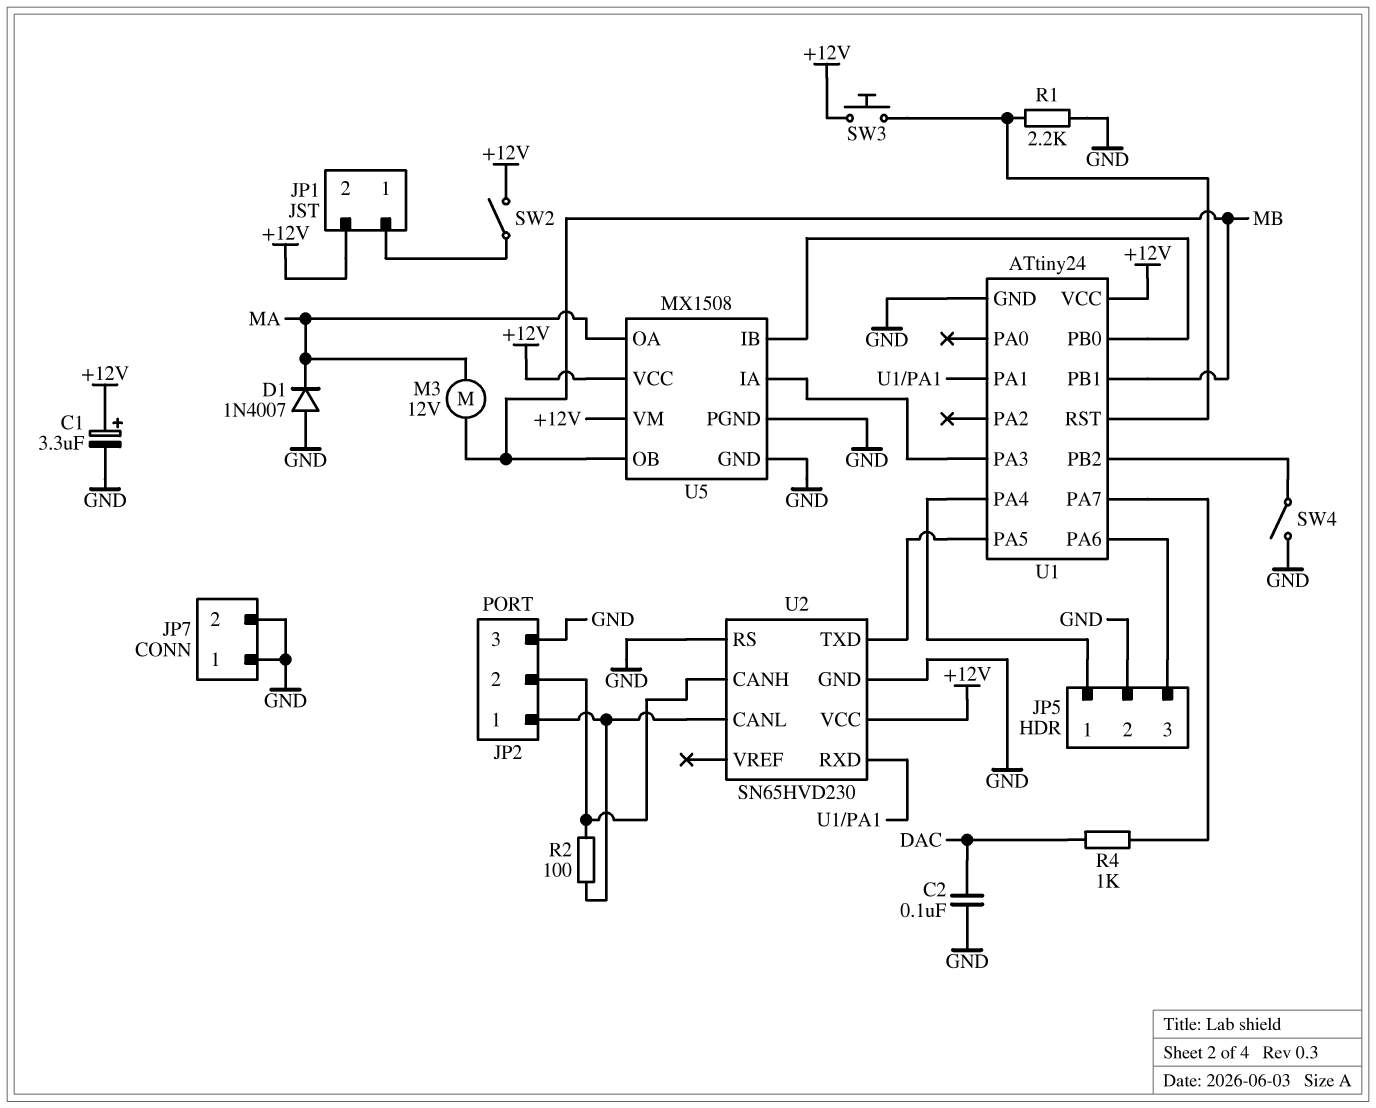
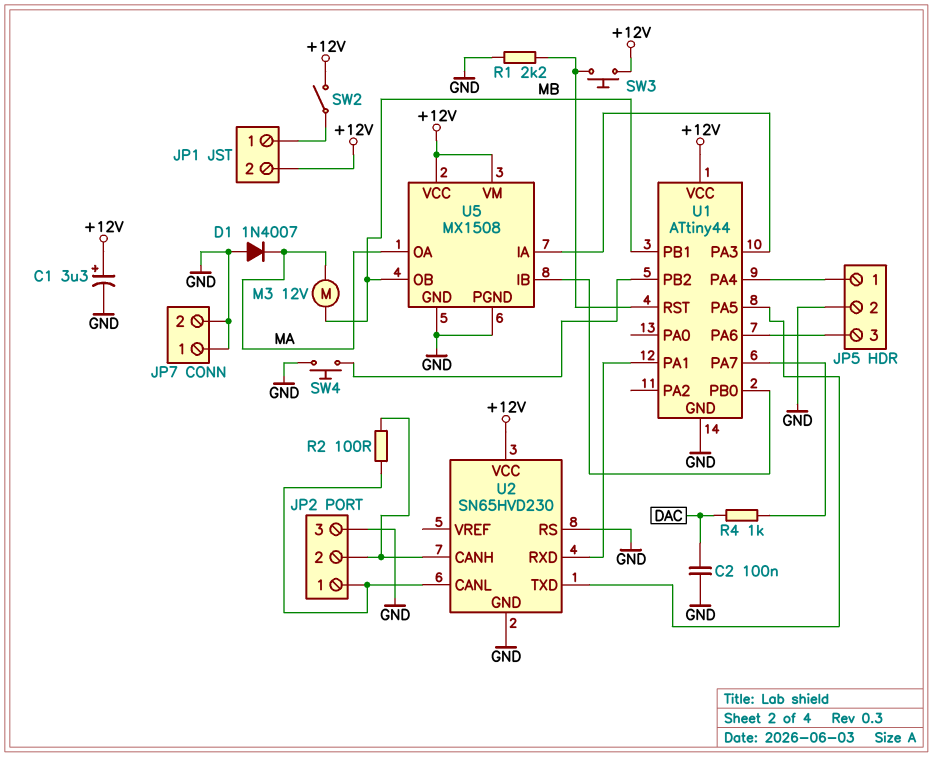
SW4: switch (GND, U1/PB2) -> button (GND, U1/PB2)
U1: ATtiny24 -> ATtiny44

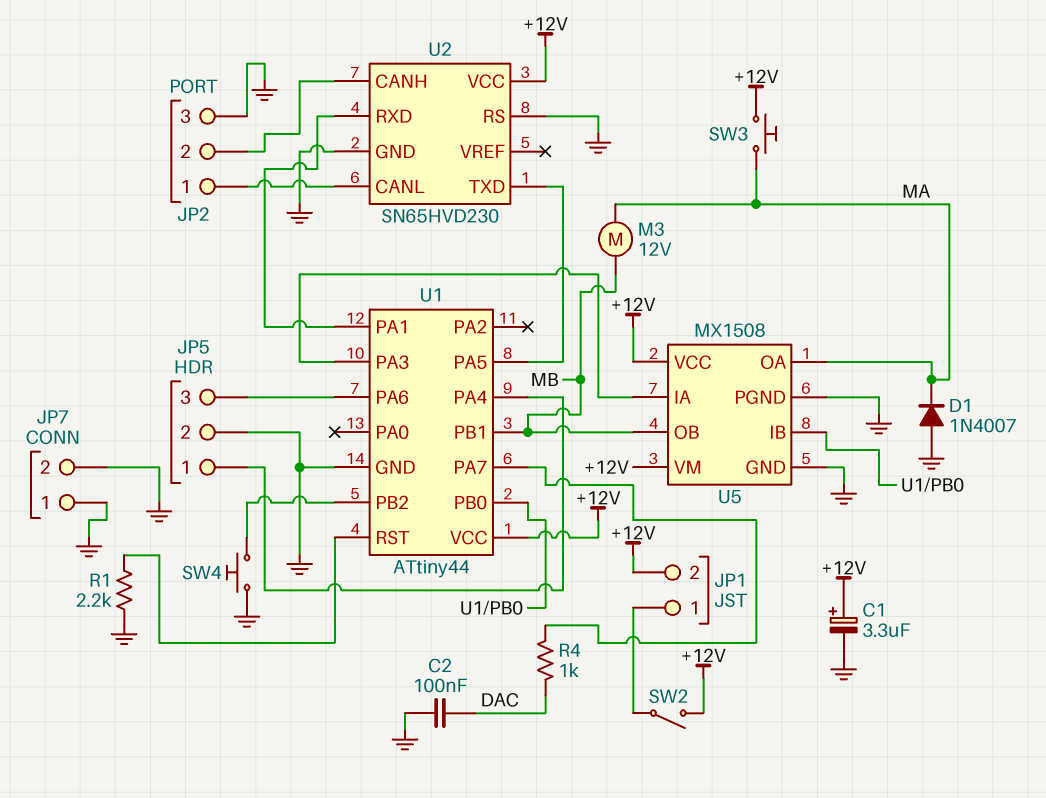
R2: 100 (JP2/1, JP2/2) -> none
SW3: button (+12V, U1/RST) -> button (+12V, MA)

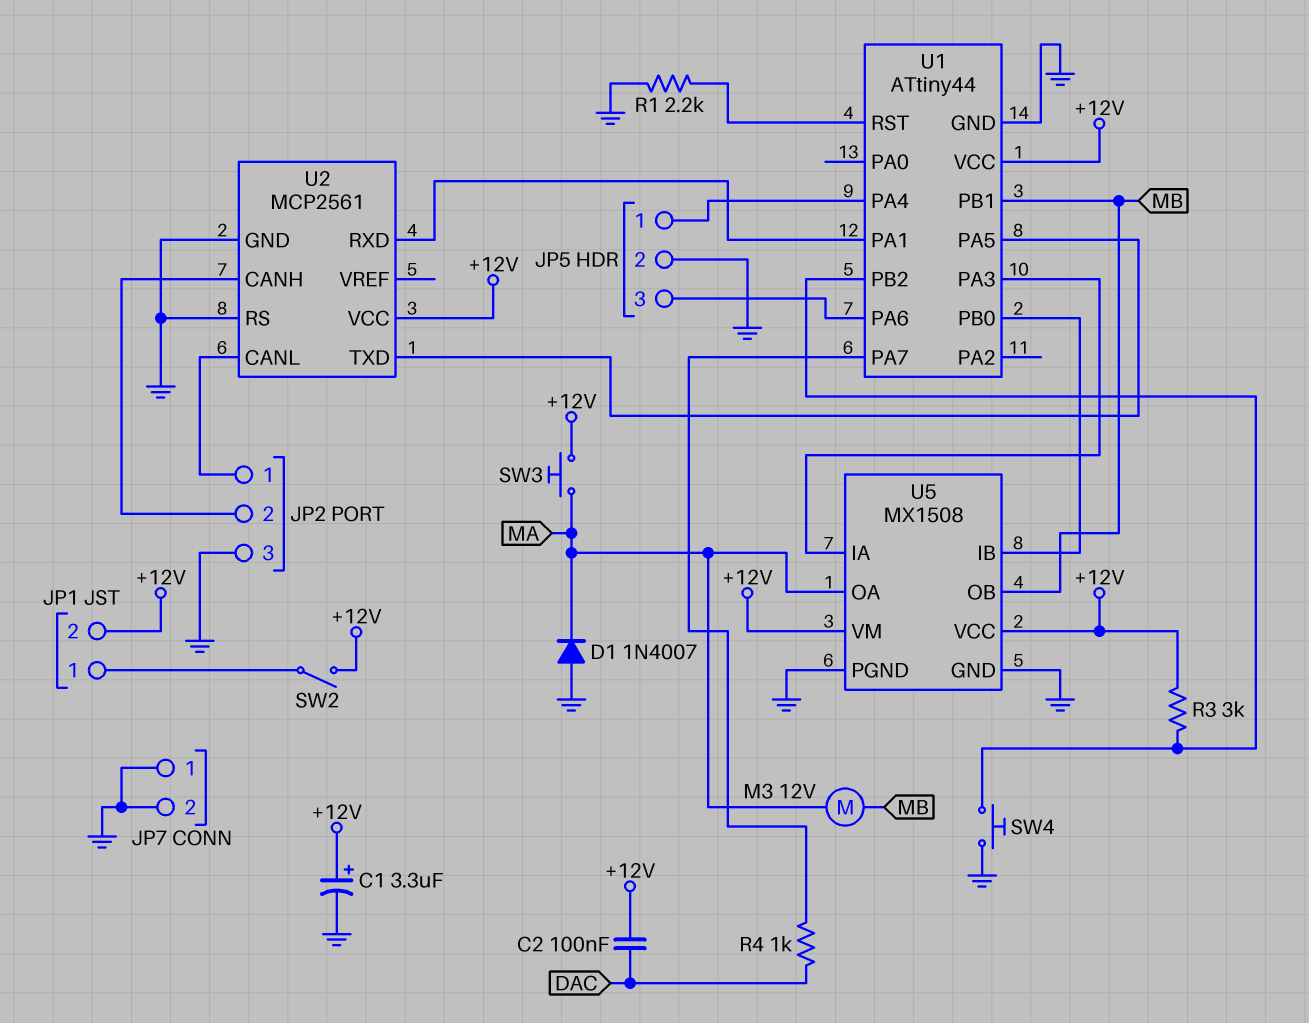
C2: 100nF (DAC, GND) -> 100nF (+12V, DAC)
R3: none -> 3k (+12V, U1/PB2)
U2: SN65HVD230 -> MCP2561

